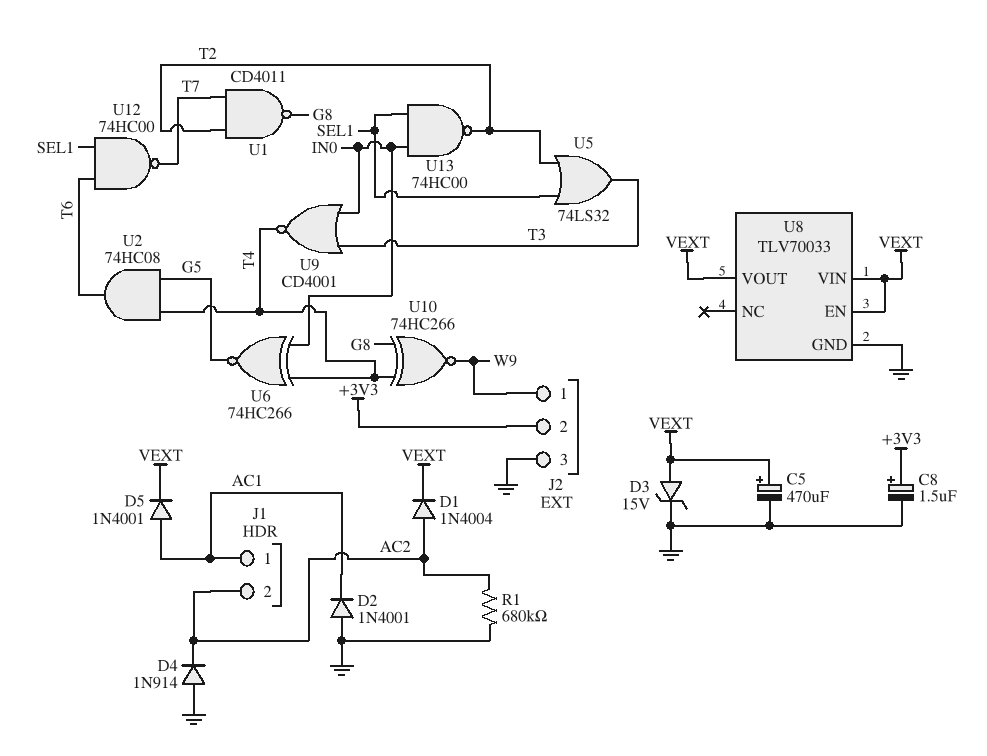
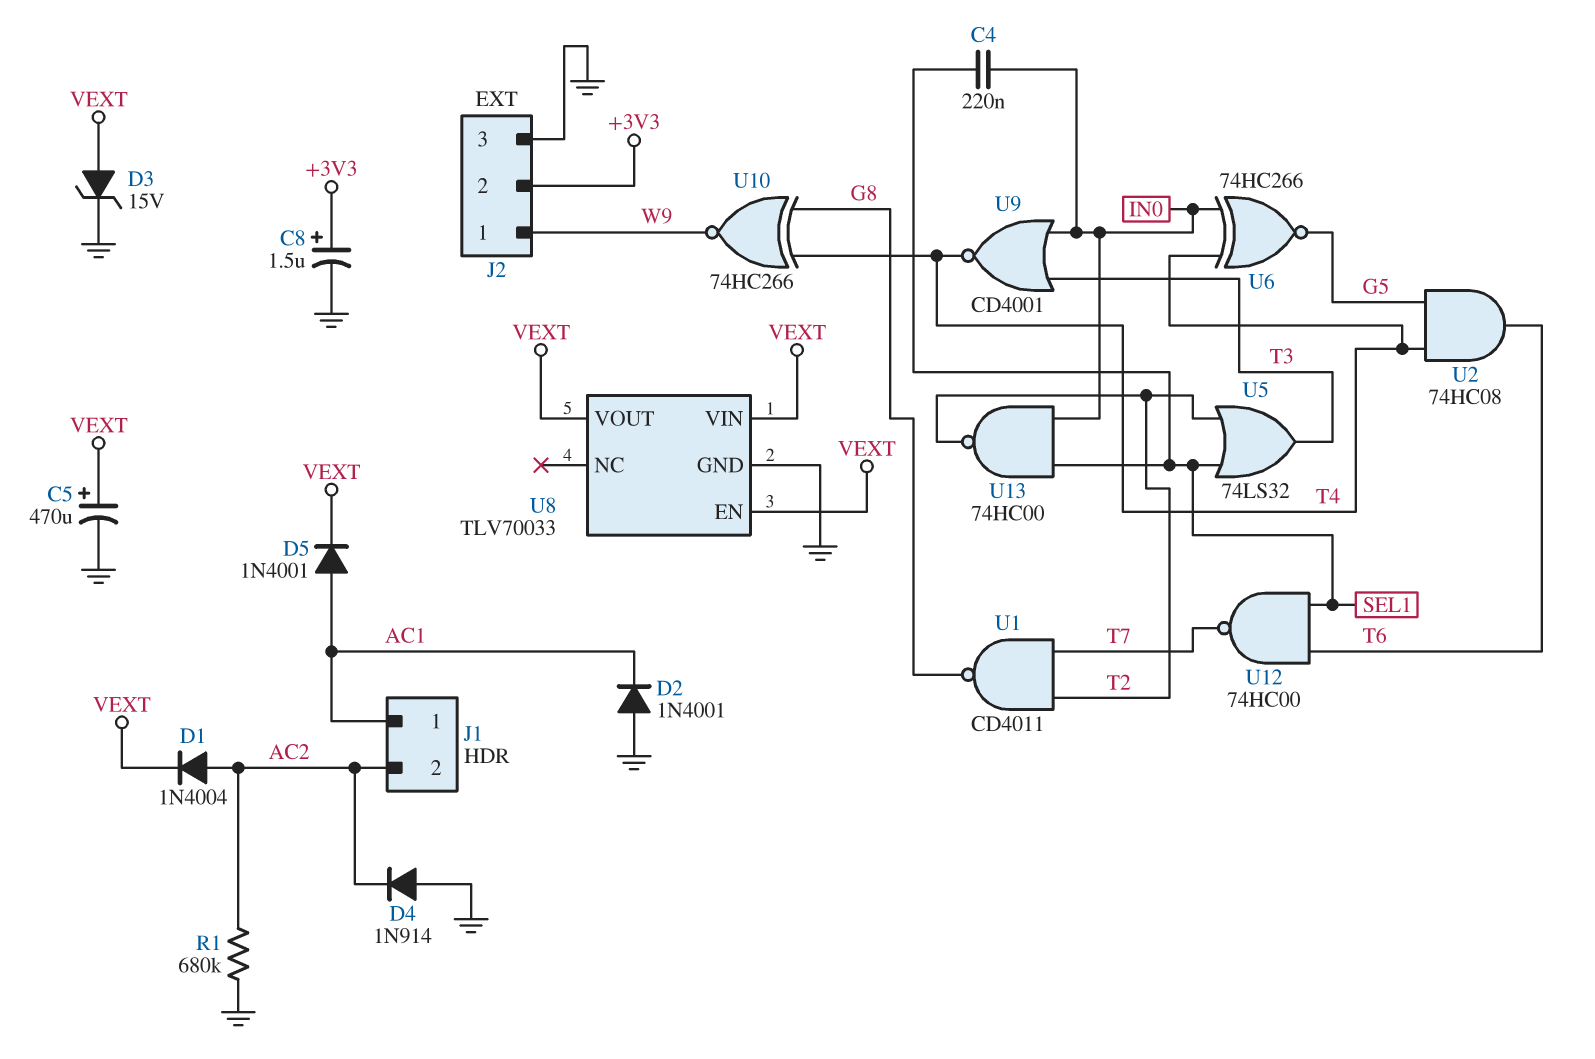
C4: none -> 220nF (IN0, SEL1)

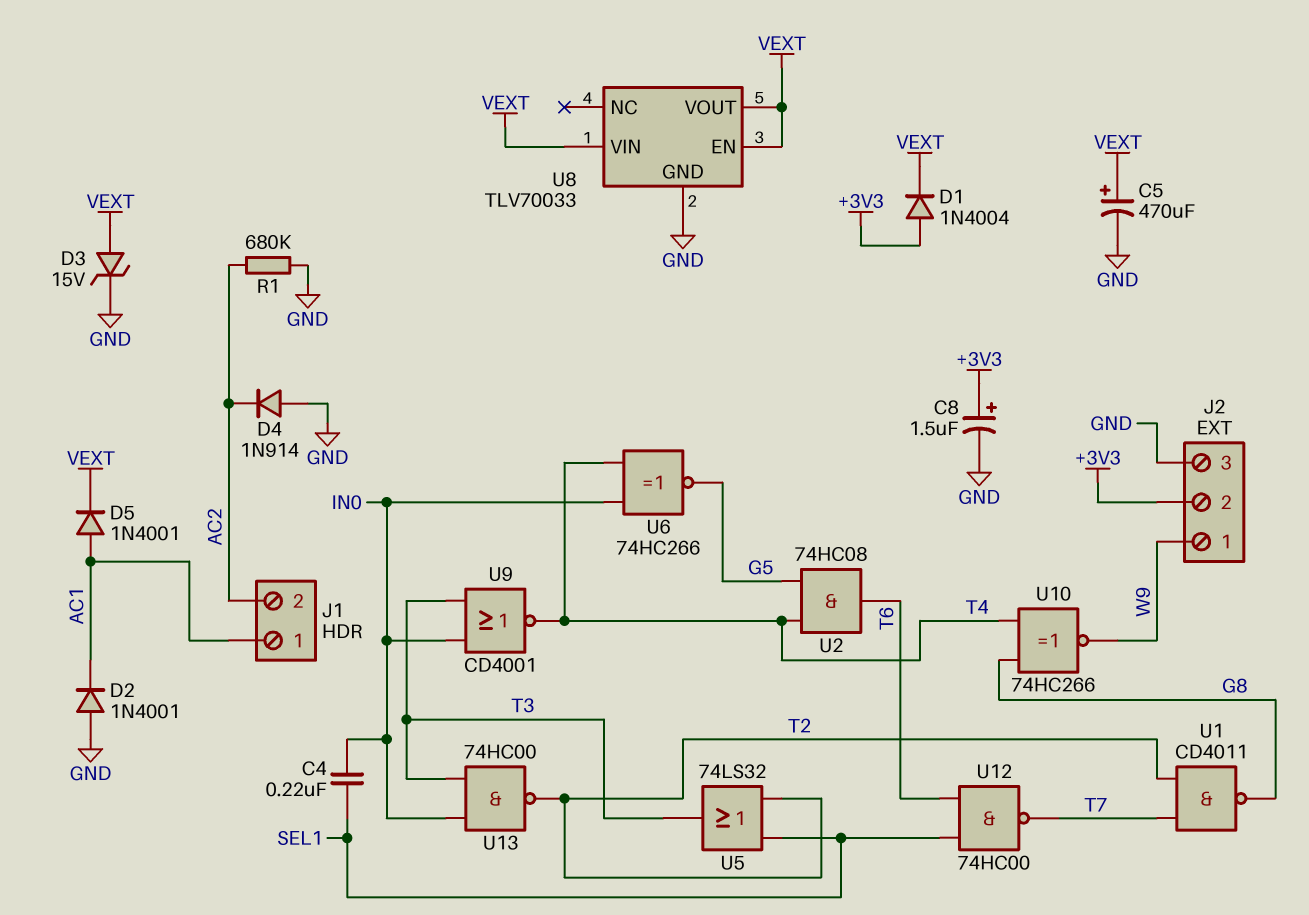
D1: diode 1N4004 (A AC2, K VEXT) -> diode 1N4004 (A +3V3, K VEXT)
U13: NAND 74HC00 (in IN0, in SEL1, out T2) -> NAND 74HC00 (in IN0, in T3, out T2)

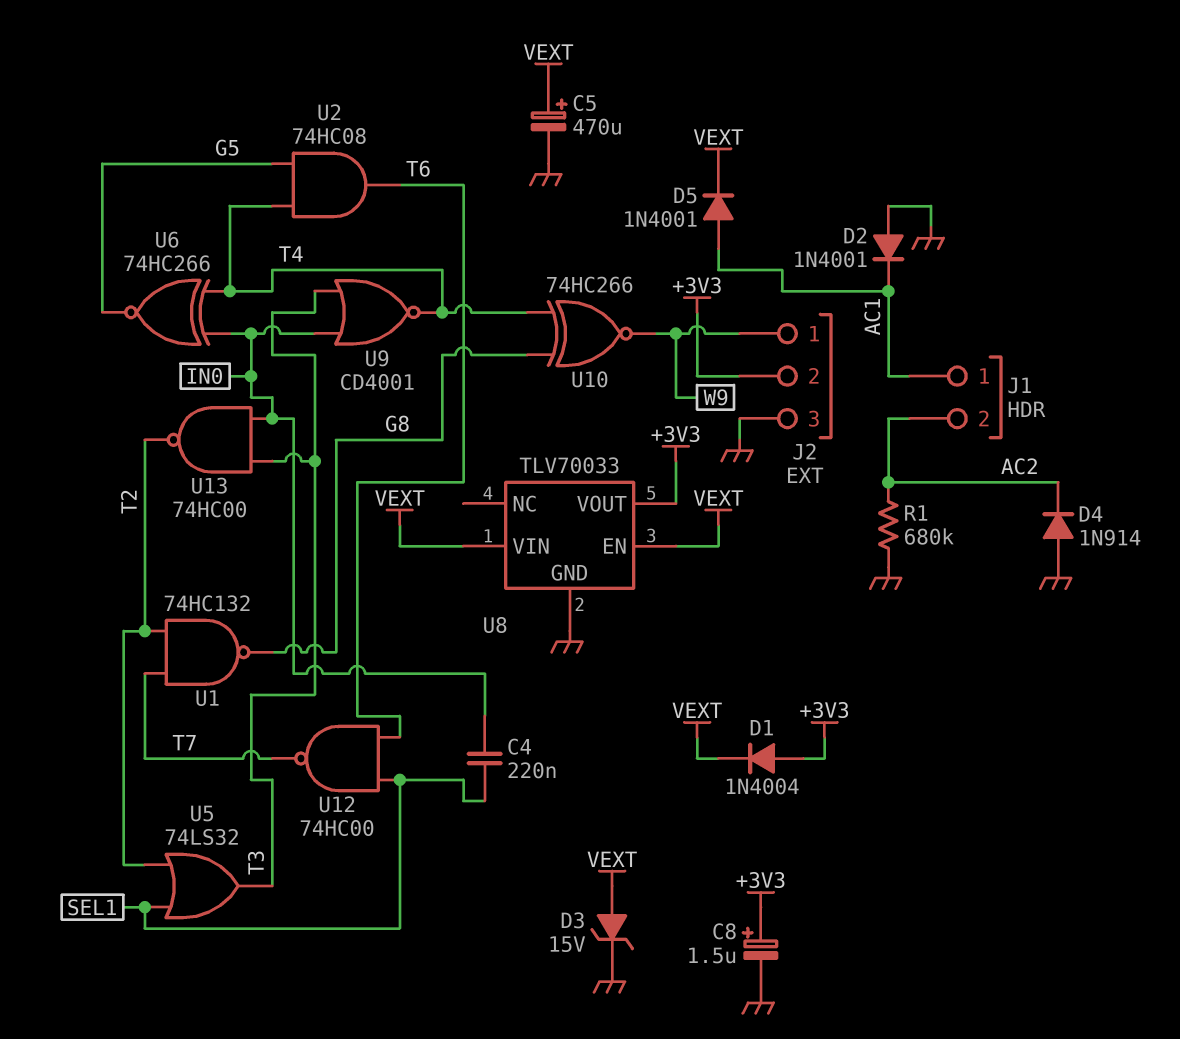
U1: NAND CD4011 (in T2, in T7, out G8) -> NAND 74HC132 (in T2, in T7, out G8)
U8 pin VOUT: VEXT -> +3V3

